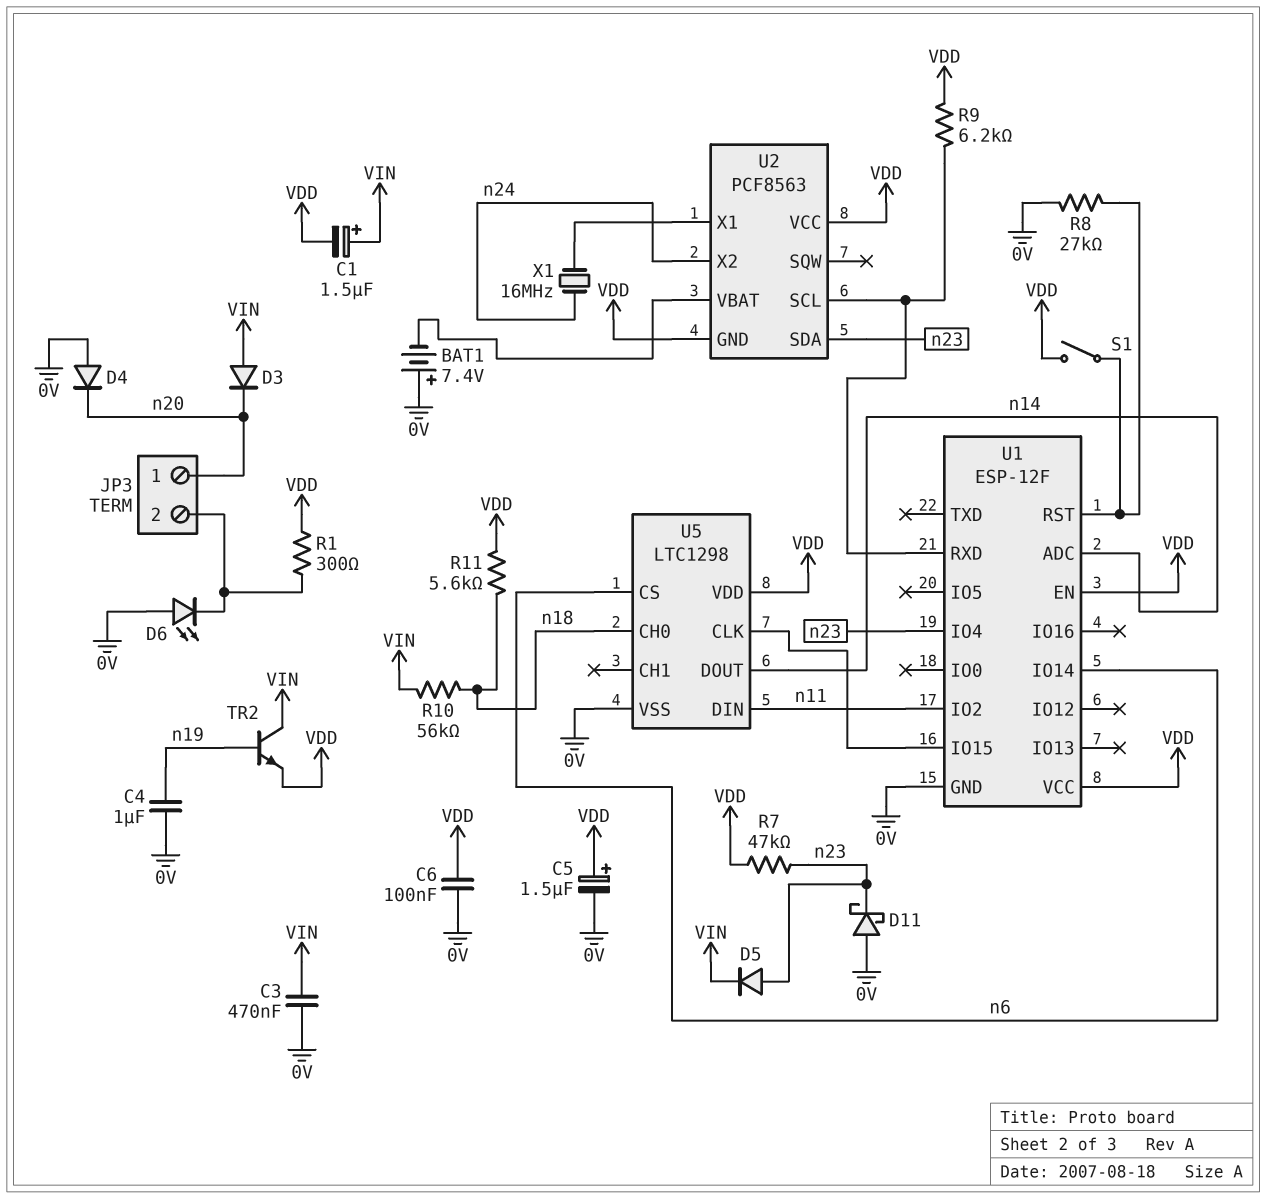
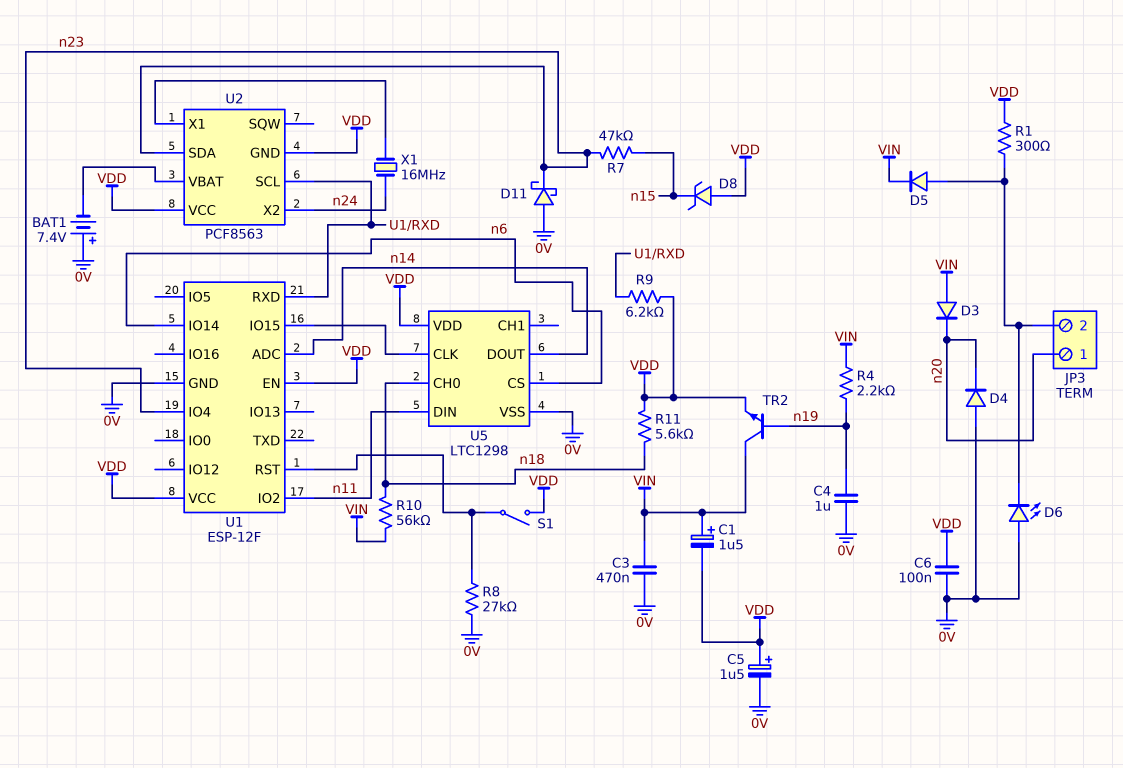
D5: diode (A n23, K VIN) -> diode (A JP3/2, K VIN)
D8: none -> zener (A VDD, K n15)
R4: none -> 2.2k (VIN, n19)
R7: 47k (VDD, n23) -> 47k (n15, n23)

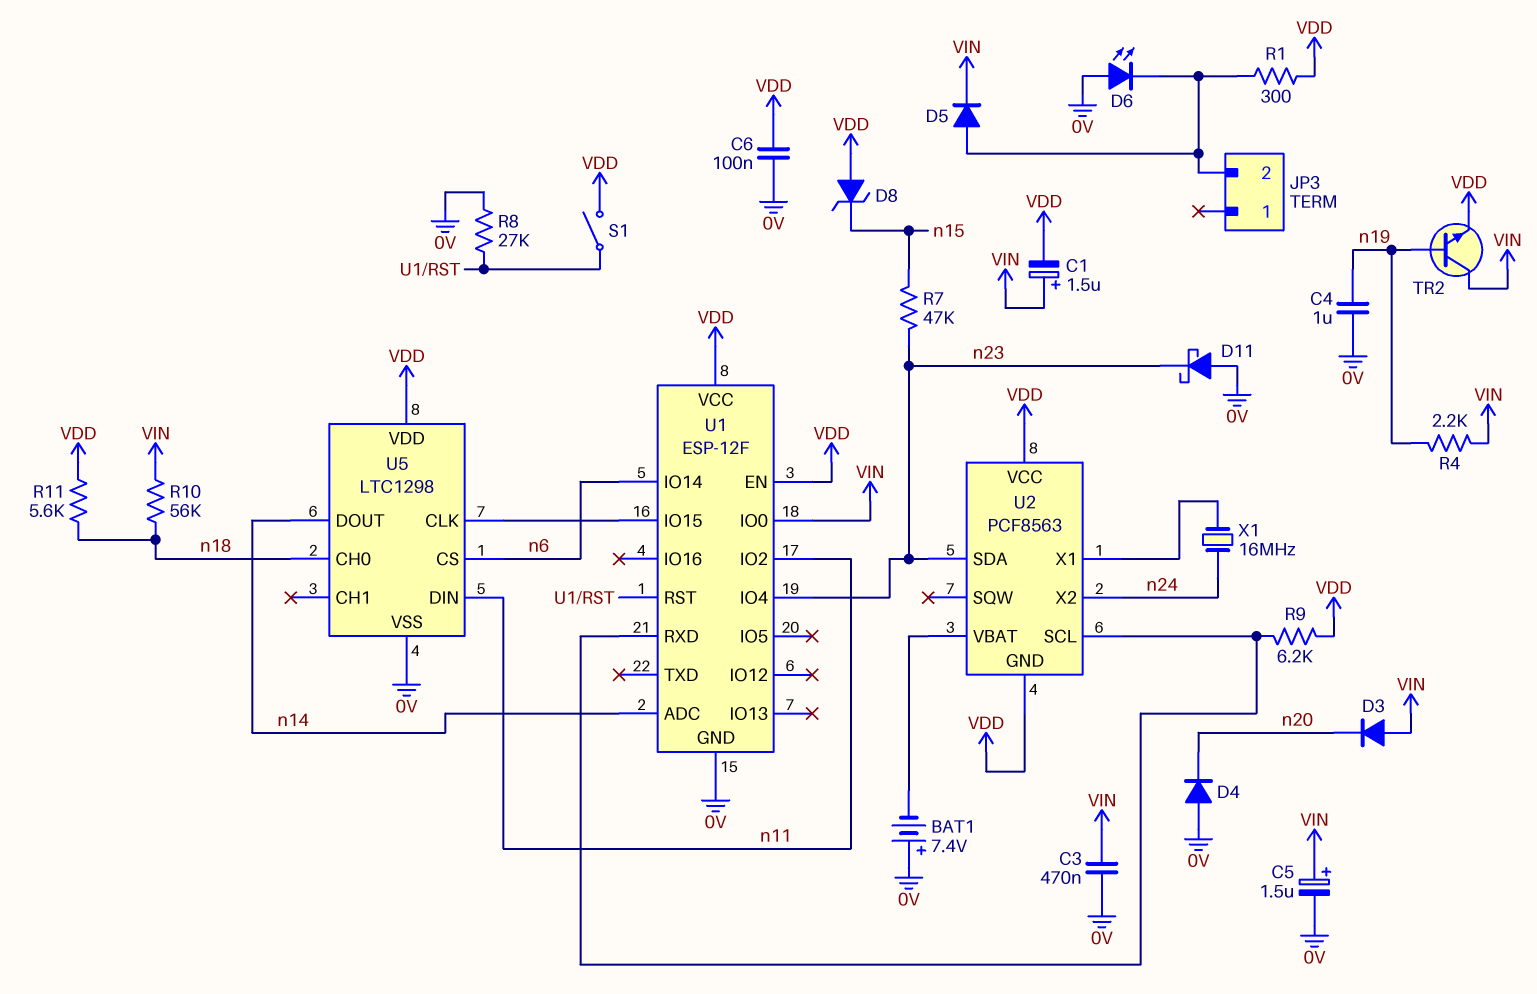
C5: 1.5uF (plus VDD, minus 0V) -> 1.5uF (plus VIN, minus 0V)
JP3 pin 1: n20 -> none
U1 pin IO0: none -> VIN

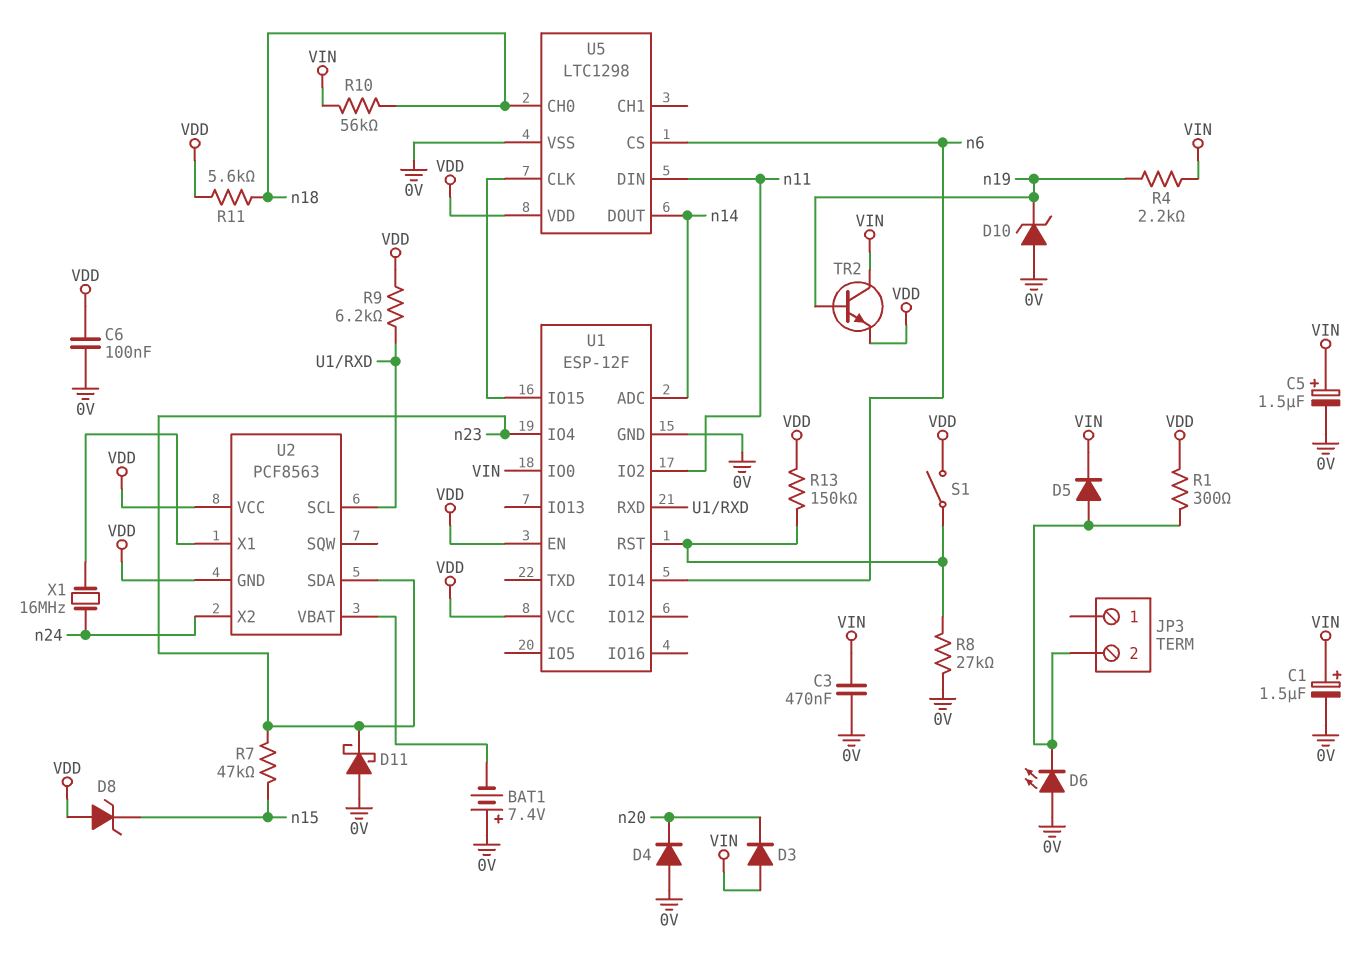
C1: 1.5uF (plus VIN, minus VDD) -> 1.5uF (plus VIN, minus 0V)
C4: 1uF (0V, n19) -> none
D10: none -> zener (A 0V, K n19)
R13: none -> 150k (U1/RST, VDD)

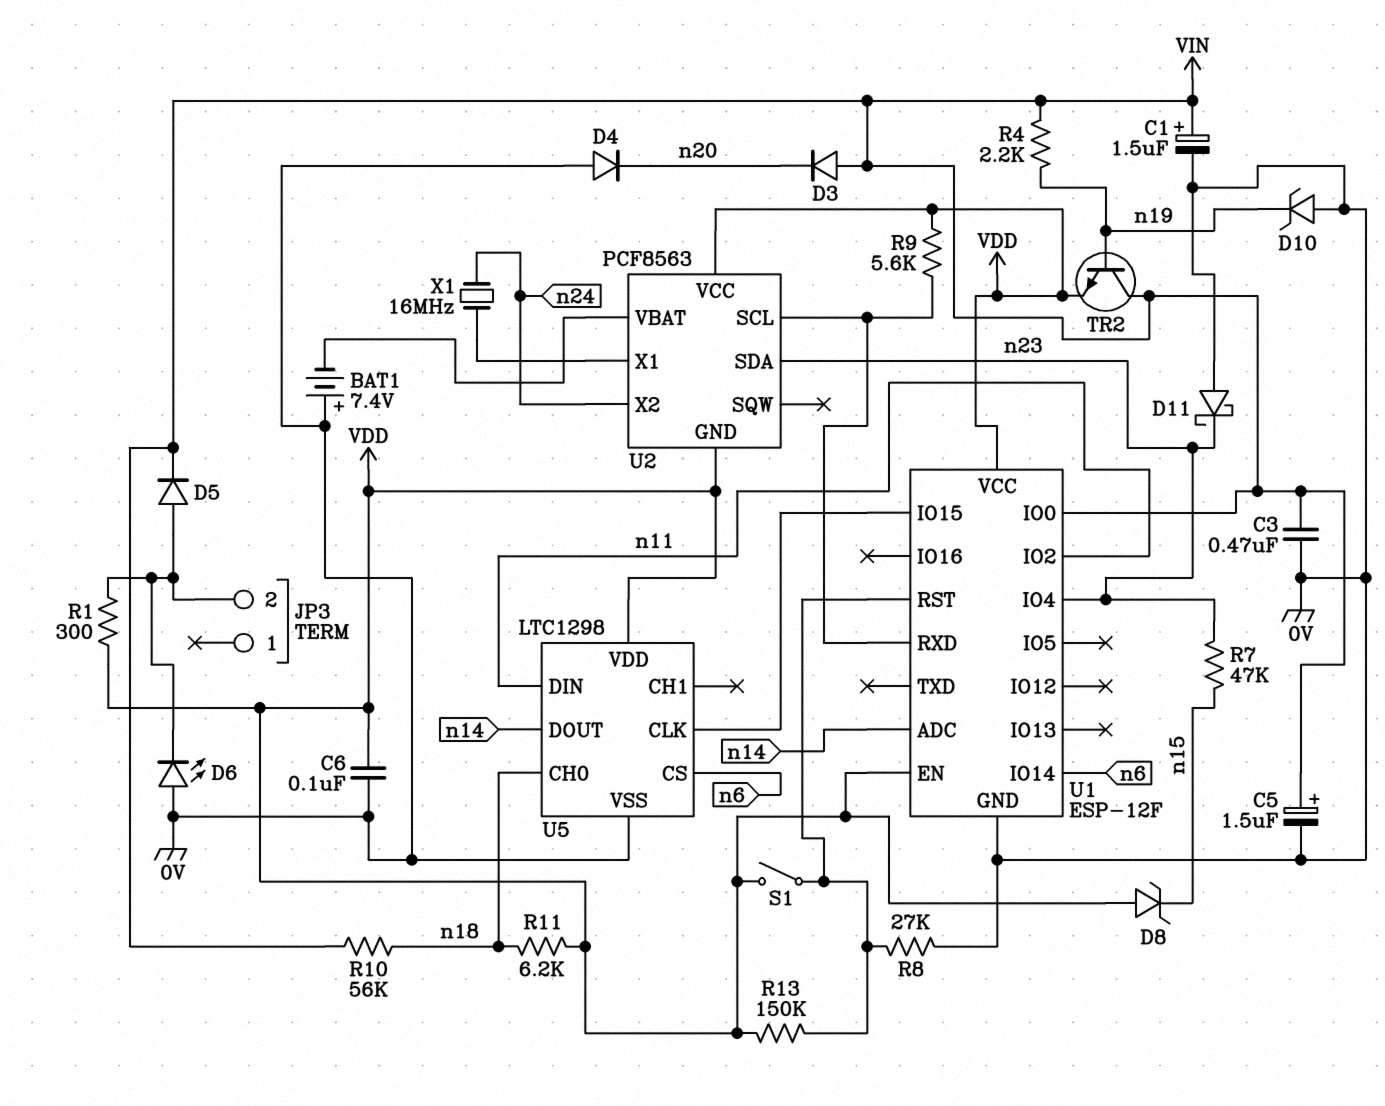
R9: 6.2k (U1/RXD, VDD) -> 5.6k (U1/RXD, VDD)
R11: 5.6k (VDD, n18) -> 6.2k (VDD, n18)

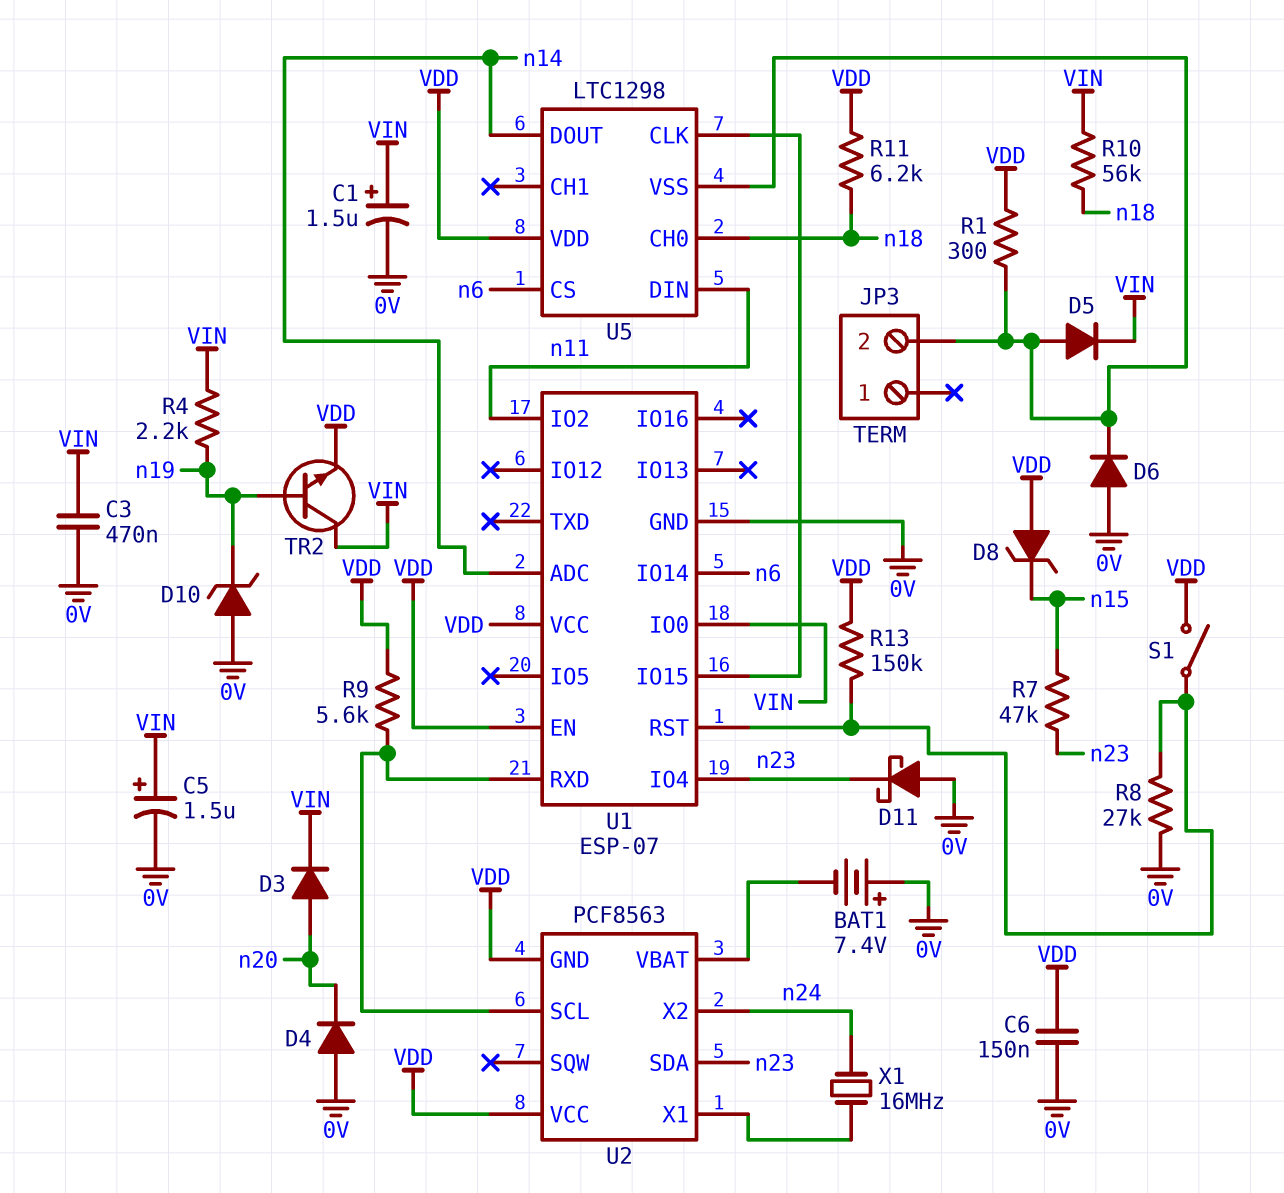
C6: 100nF (0V, VDD) -> 150nF (0V, VDD)
D3: diode (A VIN, K n20) -> diode (A n20, K VIN)
D6: LED (A 0V, K JP3/2) -> diode (A 0V, K JP3/2)
U1: ESP-12F -> ESP-07
U5 pin VSS: 0V -> JP3/2

